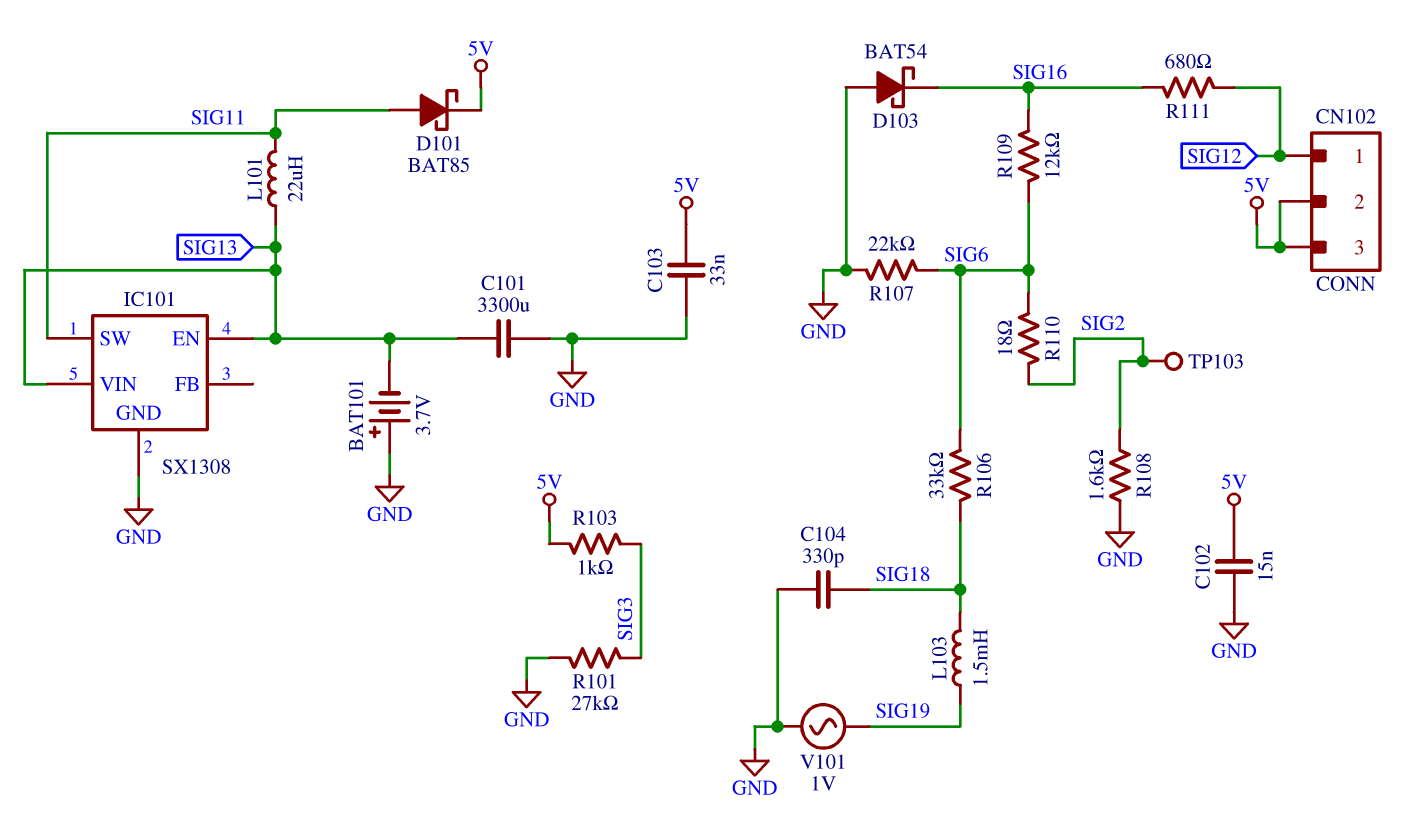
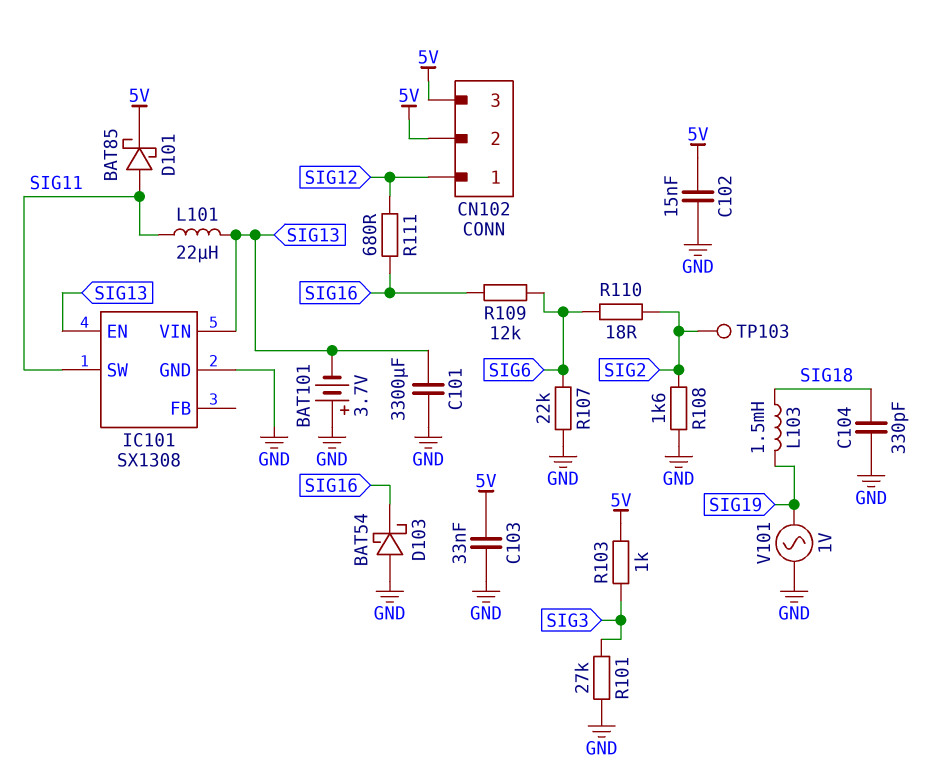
R106: 33k (SIG6, SIG18) -> none

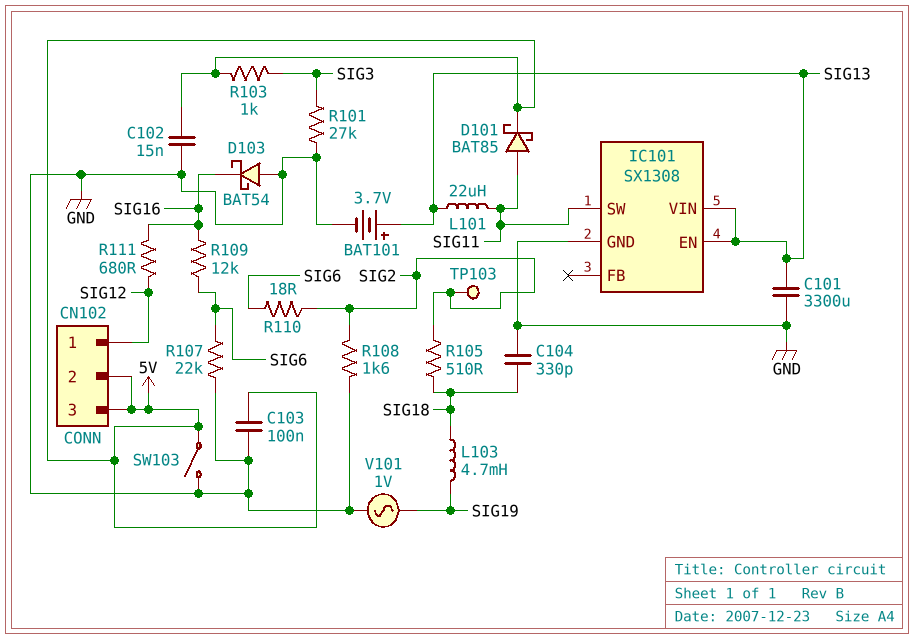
BAT101: 3.7V (plus GND, minus SIG13) -> 3.7V (plus SIG13, minus GND)
C103: 33nF (5V, GND) -> 100nF (5V, GND)
L103: 1.5mH (SIG18, SIG19) -> 4.7mH (SIG18, SIG19)
R105: none -> 510 (SIG2, SIG18)
SW103: none -> switch (5V, GND)

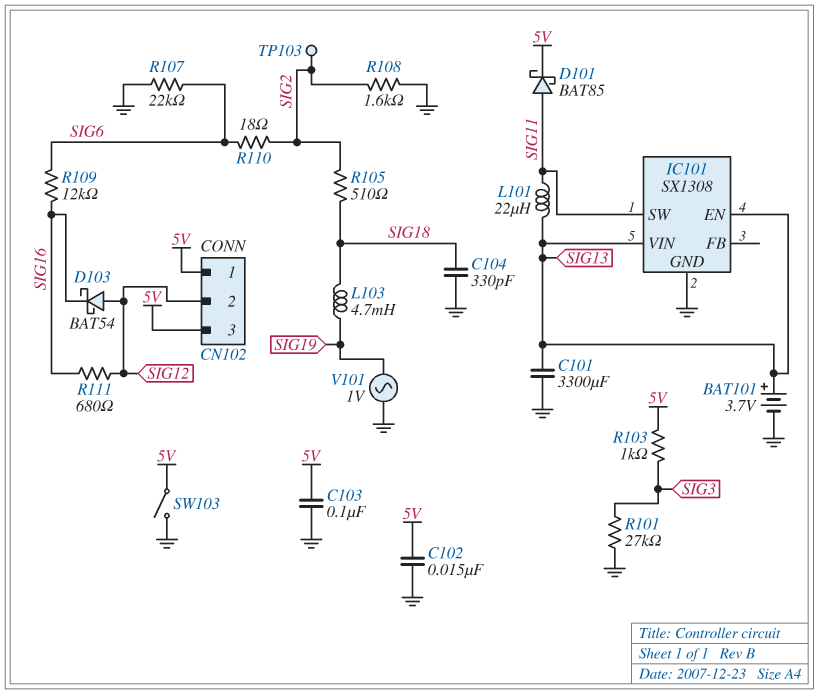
CN102 pin 1: SIG12 -> 5V
CN102 pin 2: 5V -> SIG12
D103: schottky BAT54 (A GND, K SIG16) -> schottky BAT54 (A SIG12, K SIG16)

